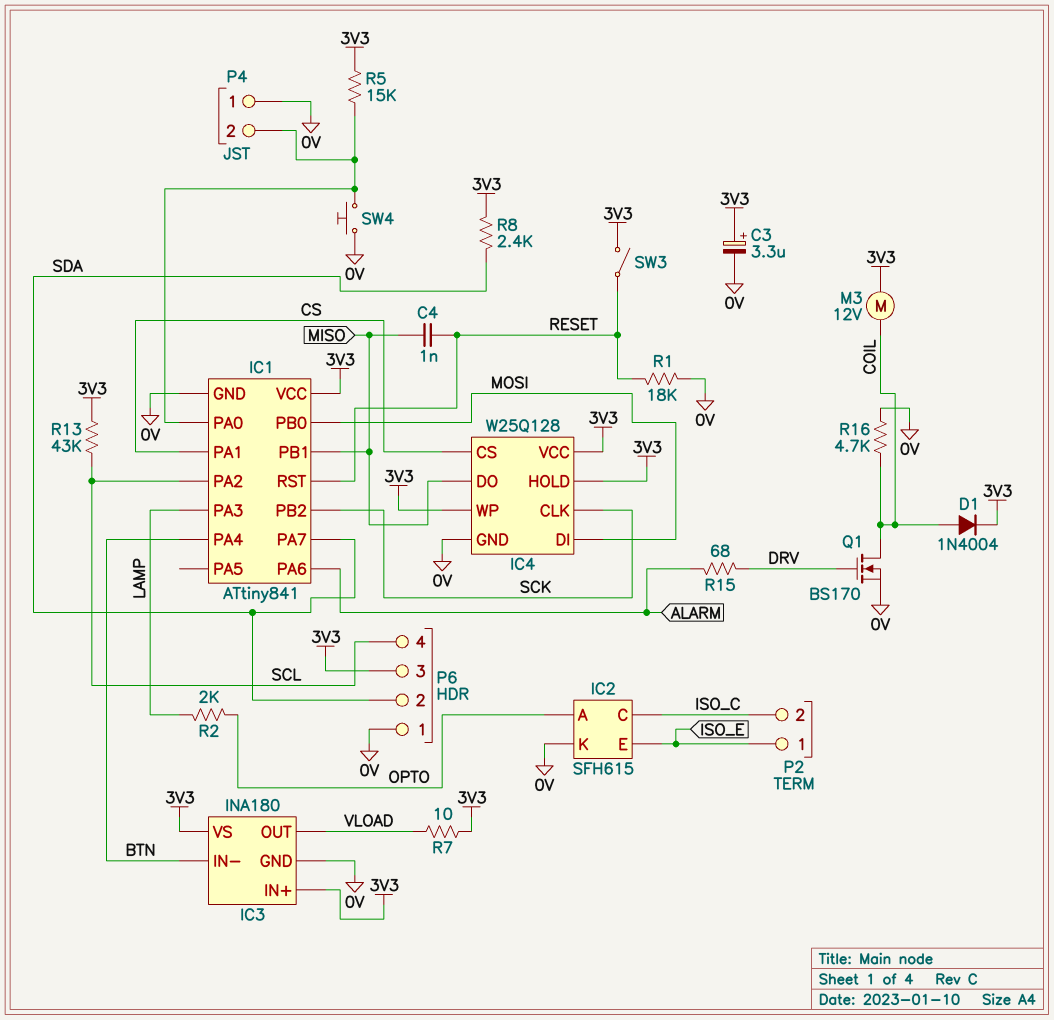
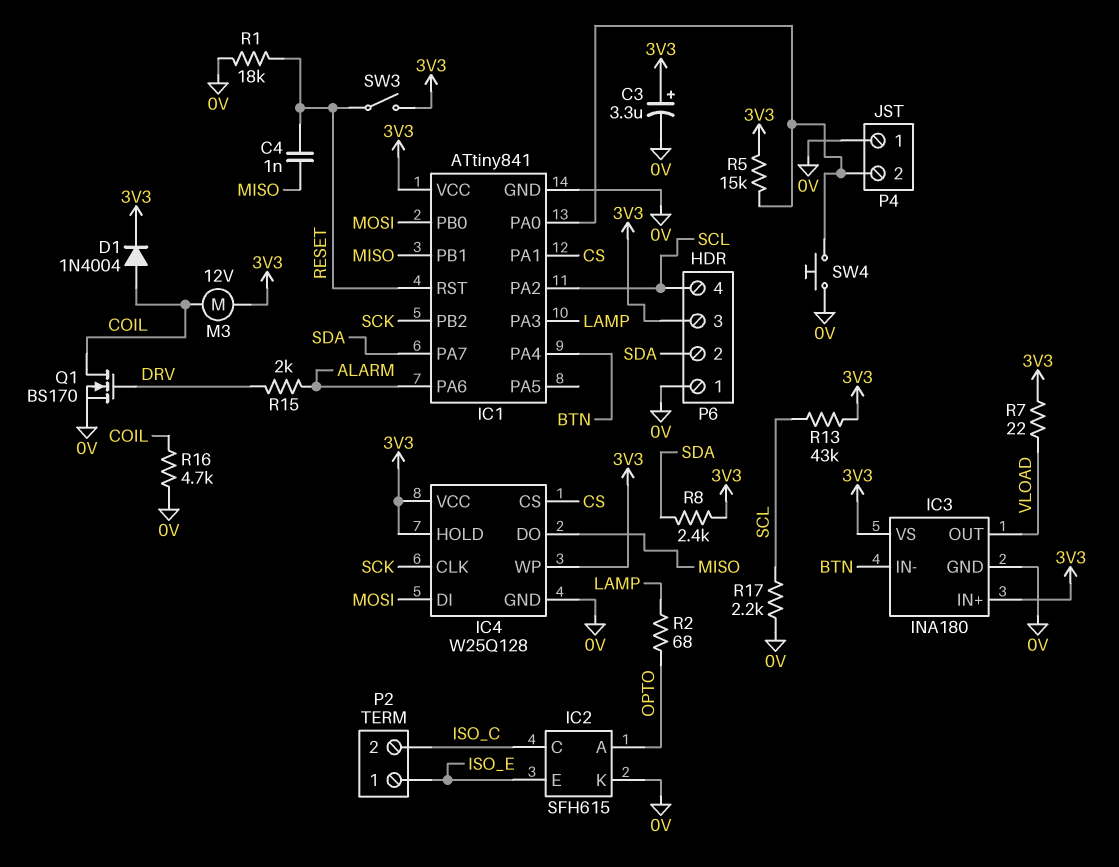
R2: 2k (LAMP, OPTO) -> 68 (LAMP, OPTO)
R7: 10 (3V3, VLOAD) -> 22 (3V3, VLOAD)
R15: 68 (ALARM, DRV) -> 2k (ALARM, DRV)
R17: none -> 2.2k (0V, SCL)

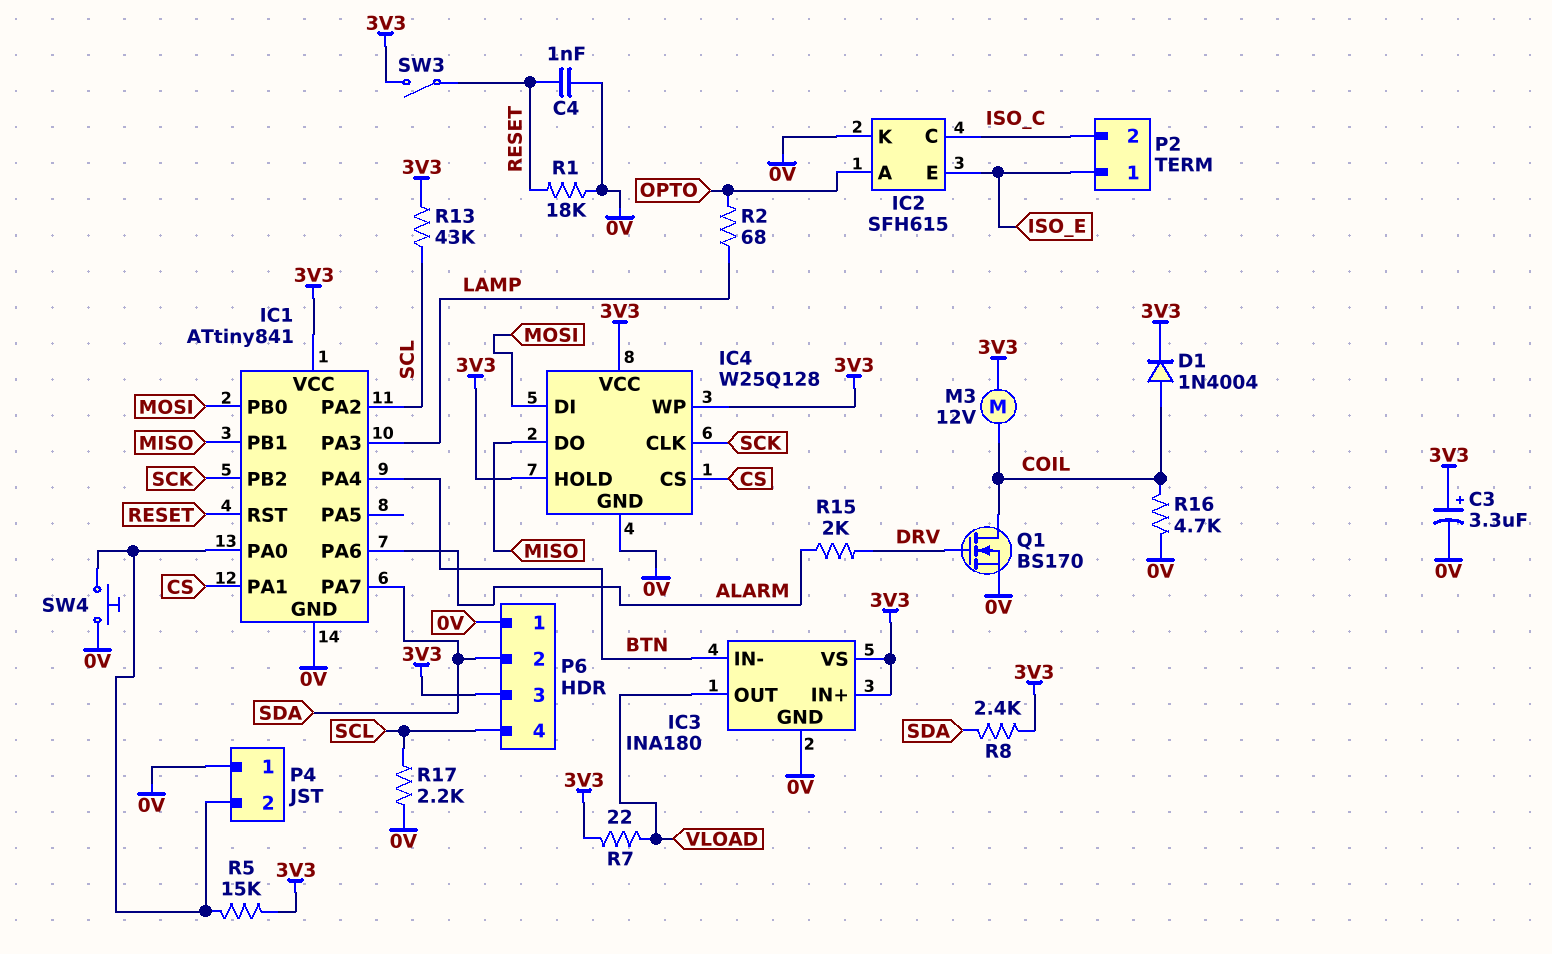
C4: 1nF (MISO, RESET) -> 1nF (0V, RESET)

